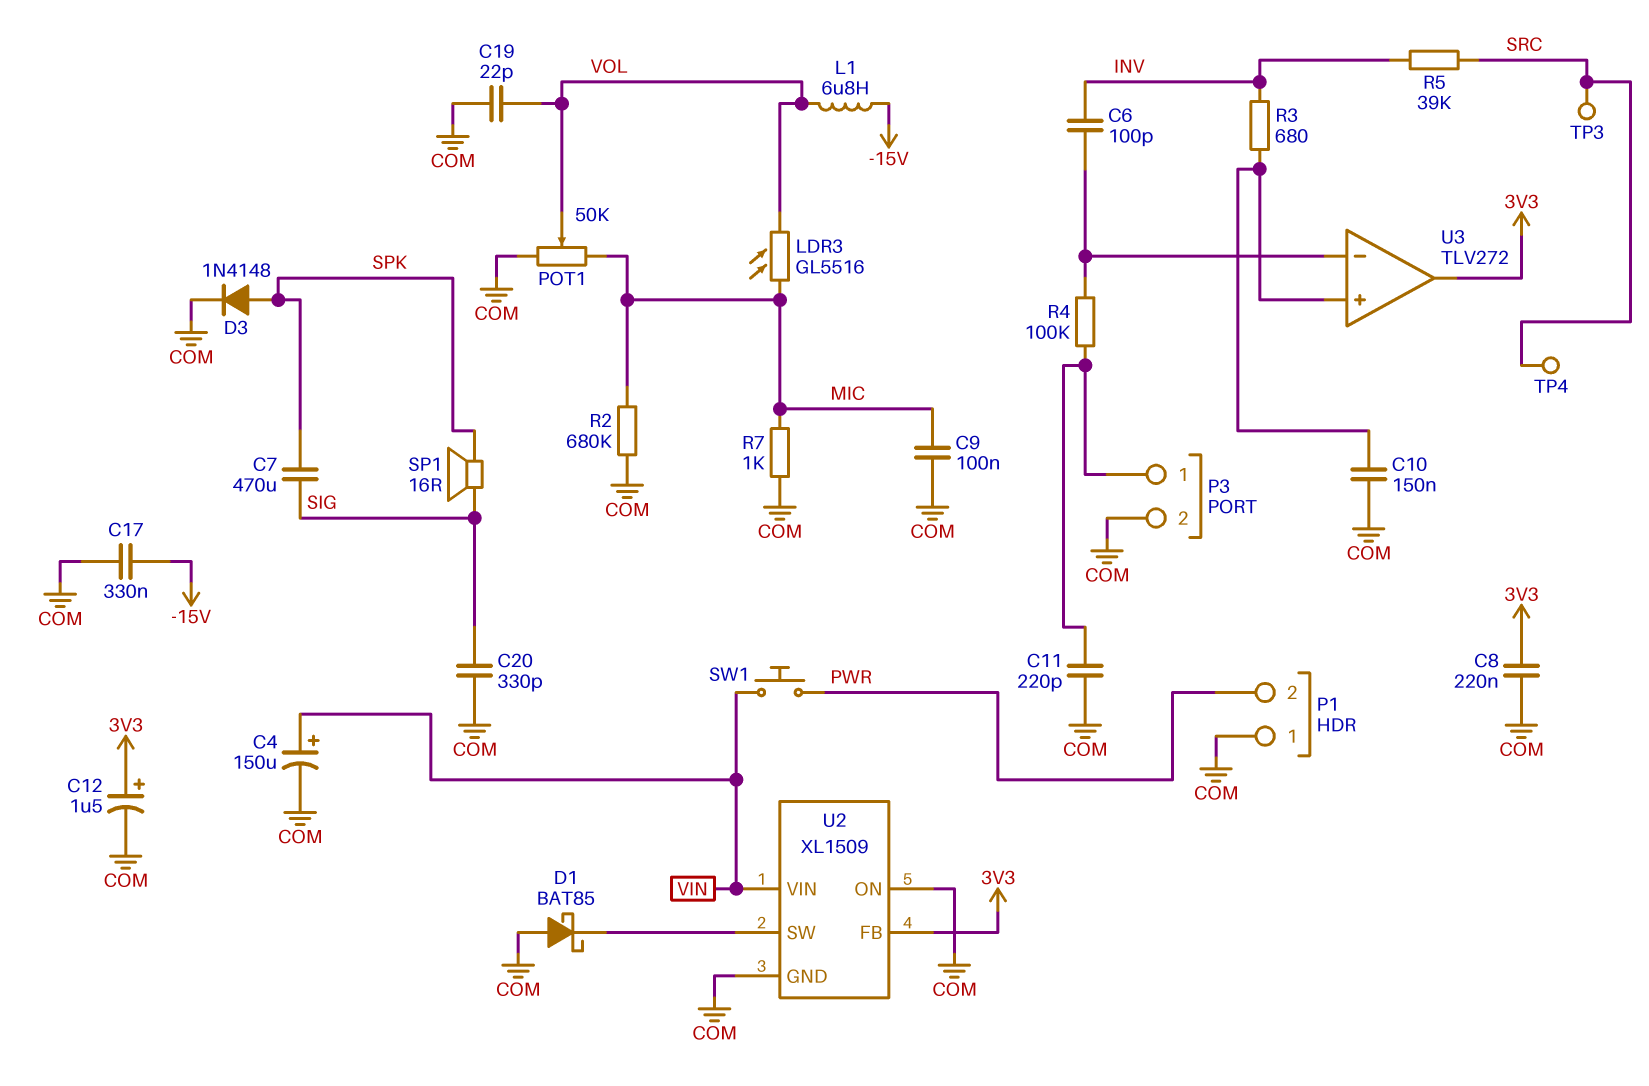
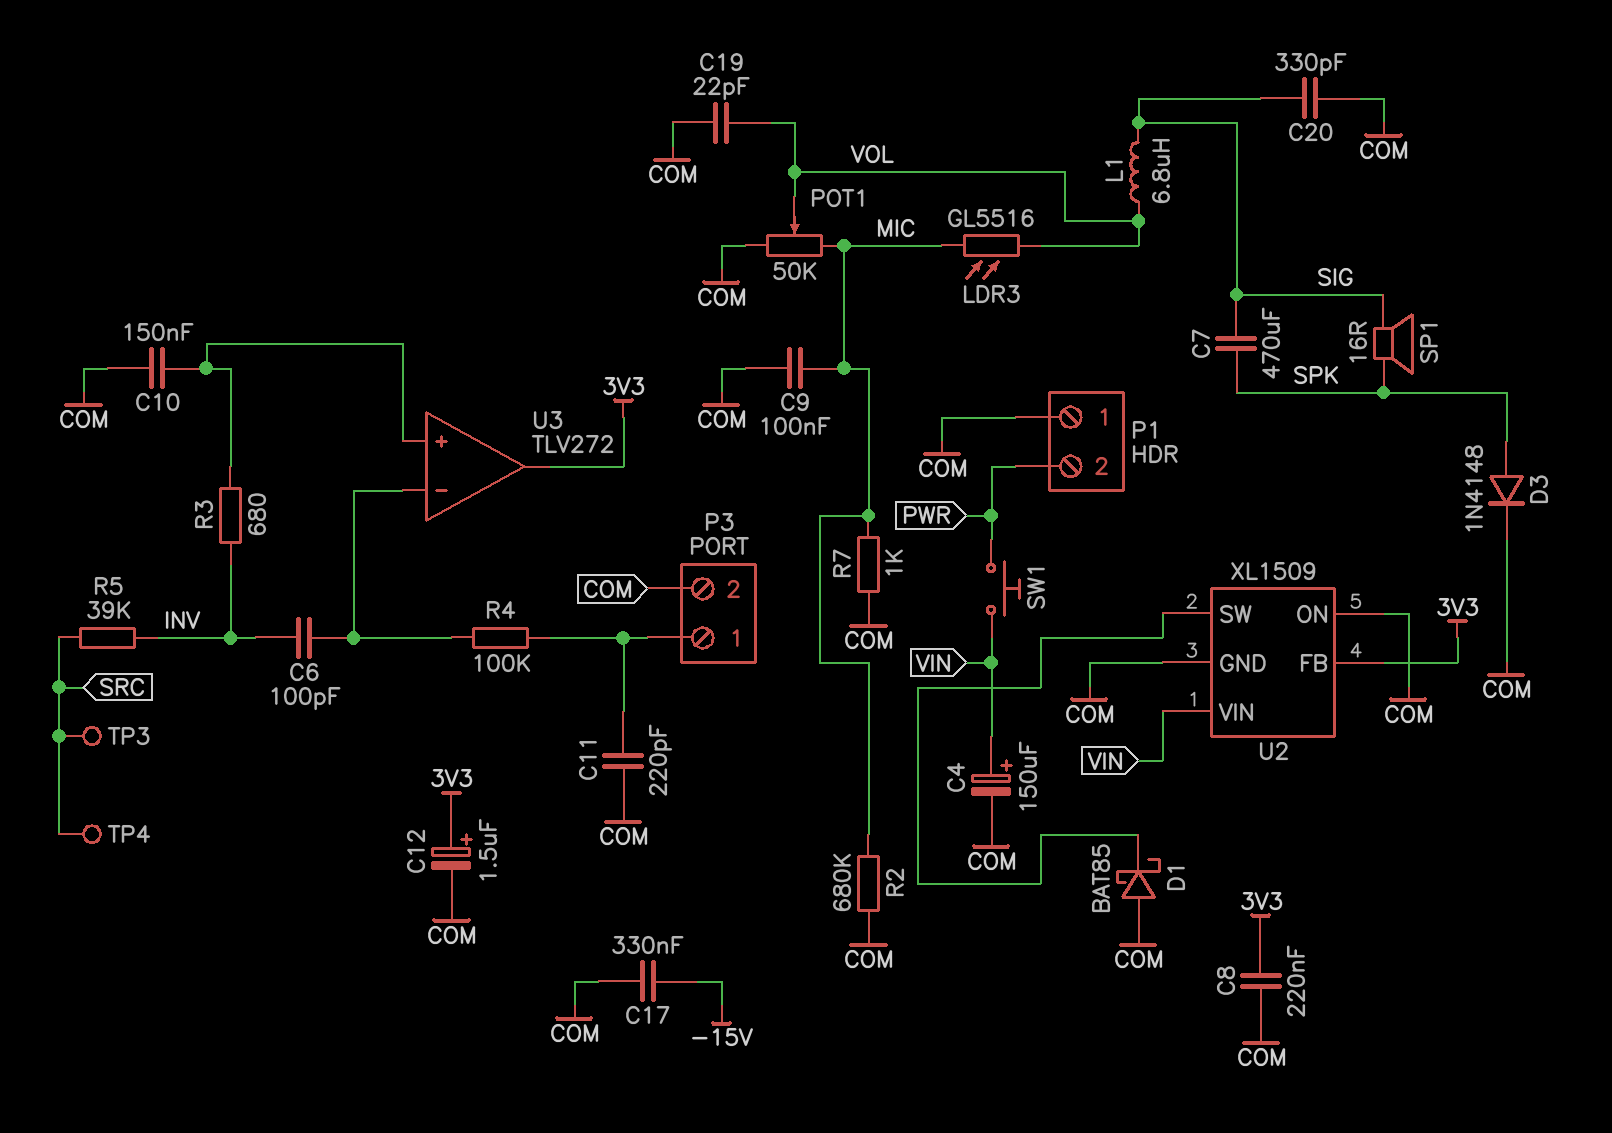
L1: 6.8uH (-15V, VOL) -> 6.8uH (SIG, VOL)

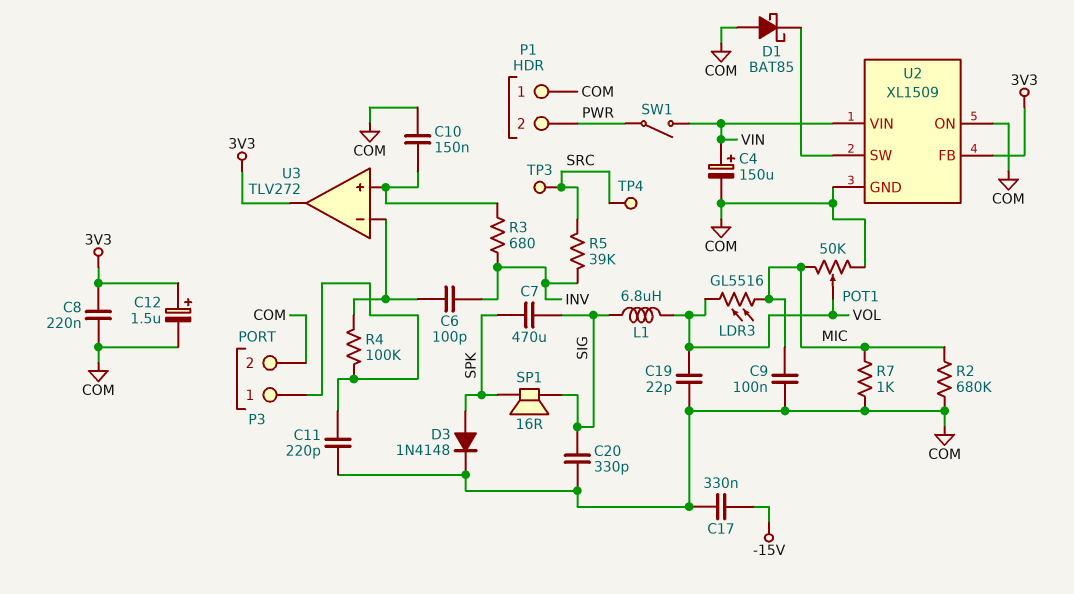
SW1: button (PWR, VIN) -> switch (PWR, VIN)

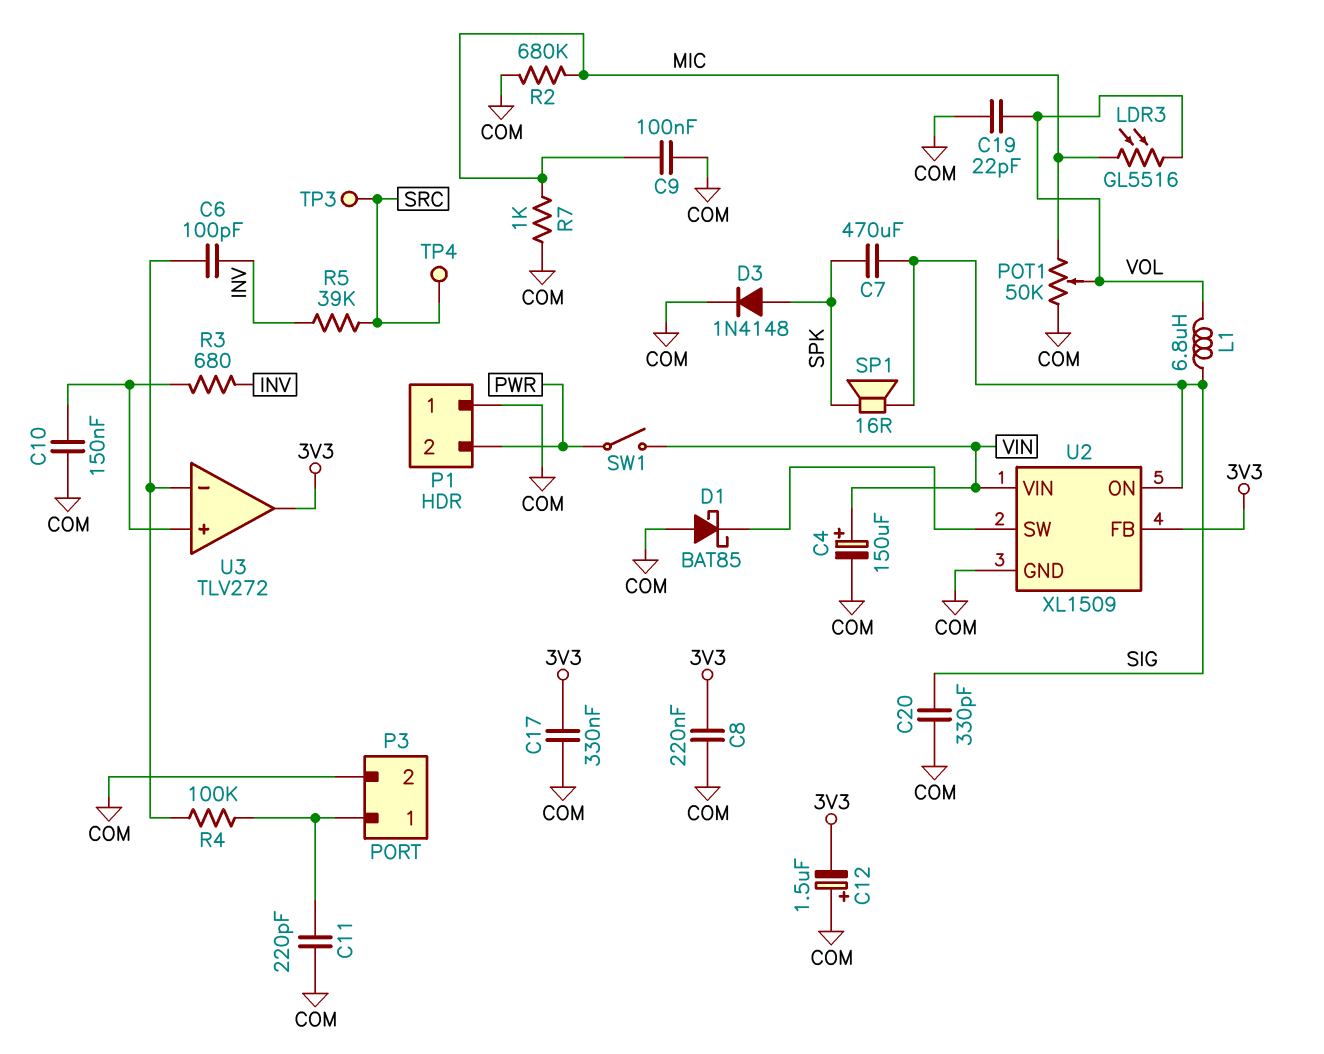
C12: 1.5uF (plus 3V3, minus COM) -> 1.5uF (plus COM, minus 3V3)
C17: 330nF (-15V, COM) -> 330nF (3V3, COM)
U2 pin ON: COM -> SIG

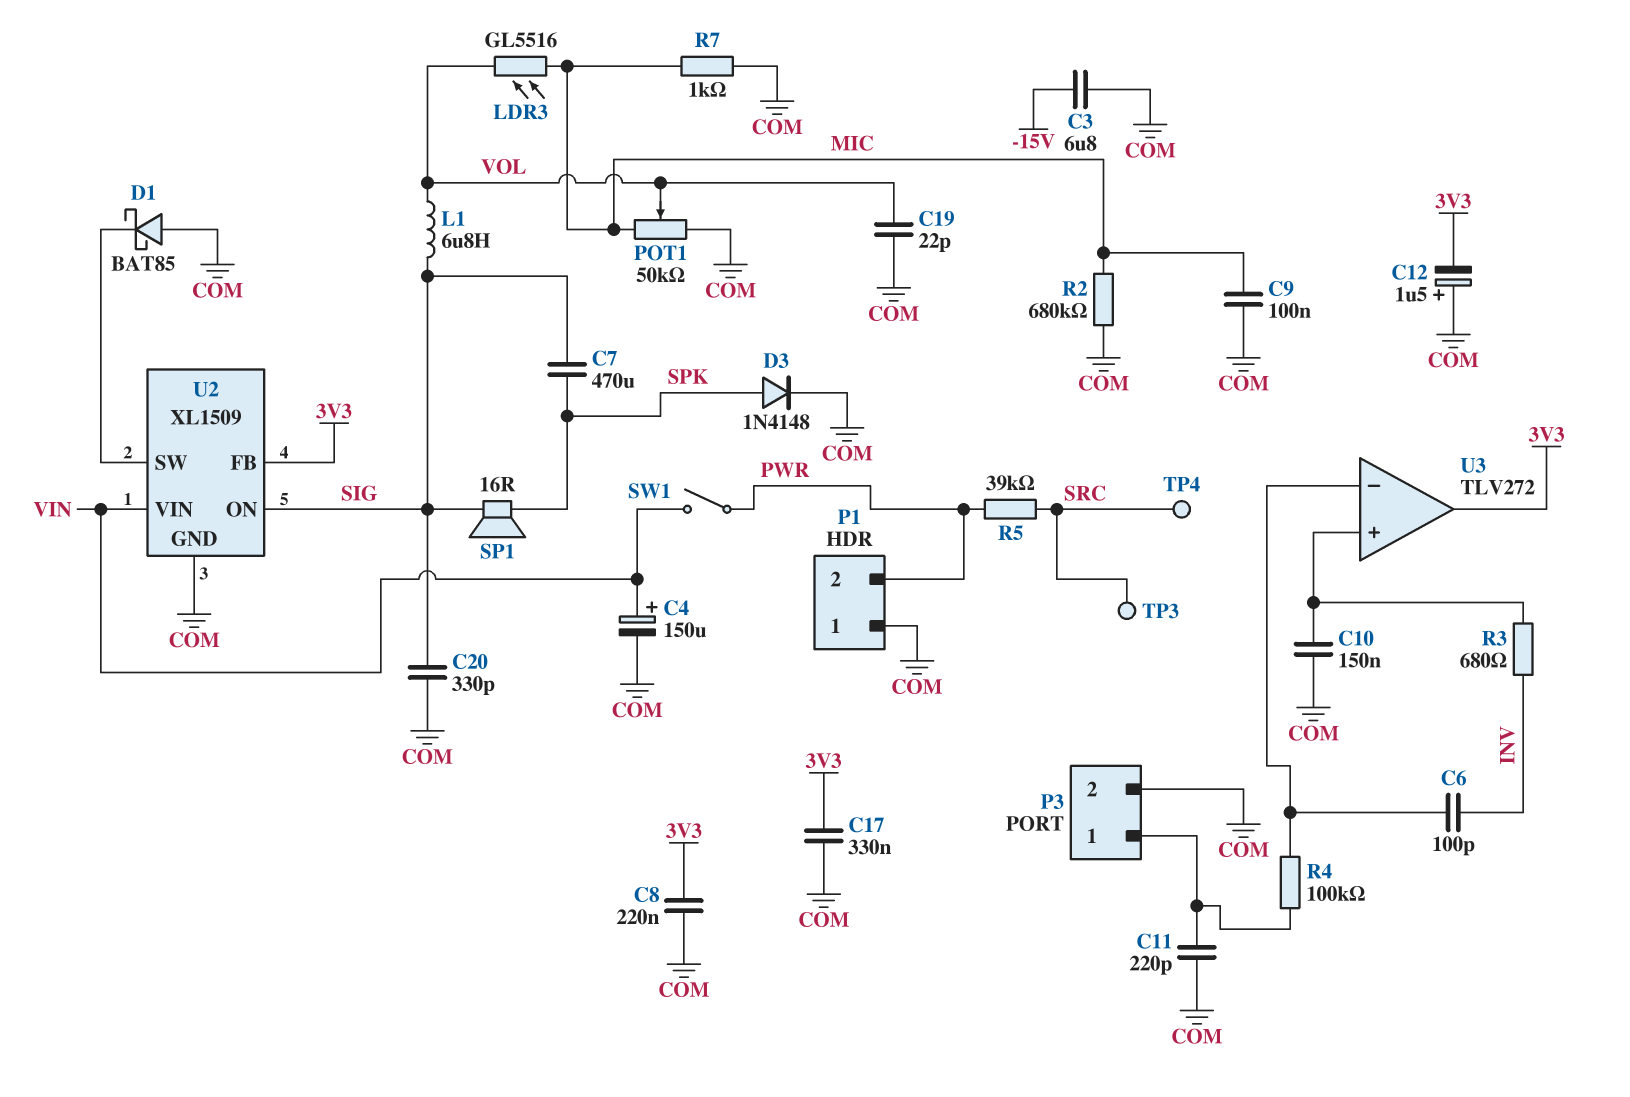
C3: none -> 6.8uF (-15V, COM)
R5: 39k (INV, SRC) -> 39k (PWR, SRC)

